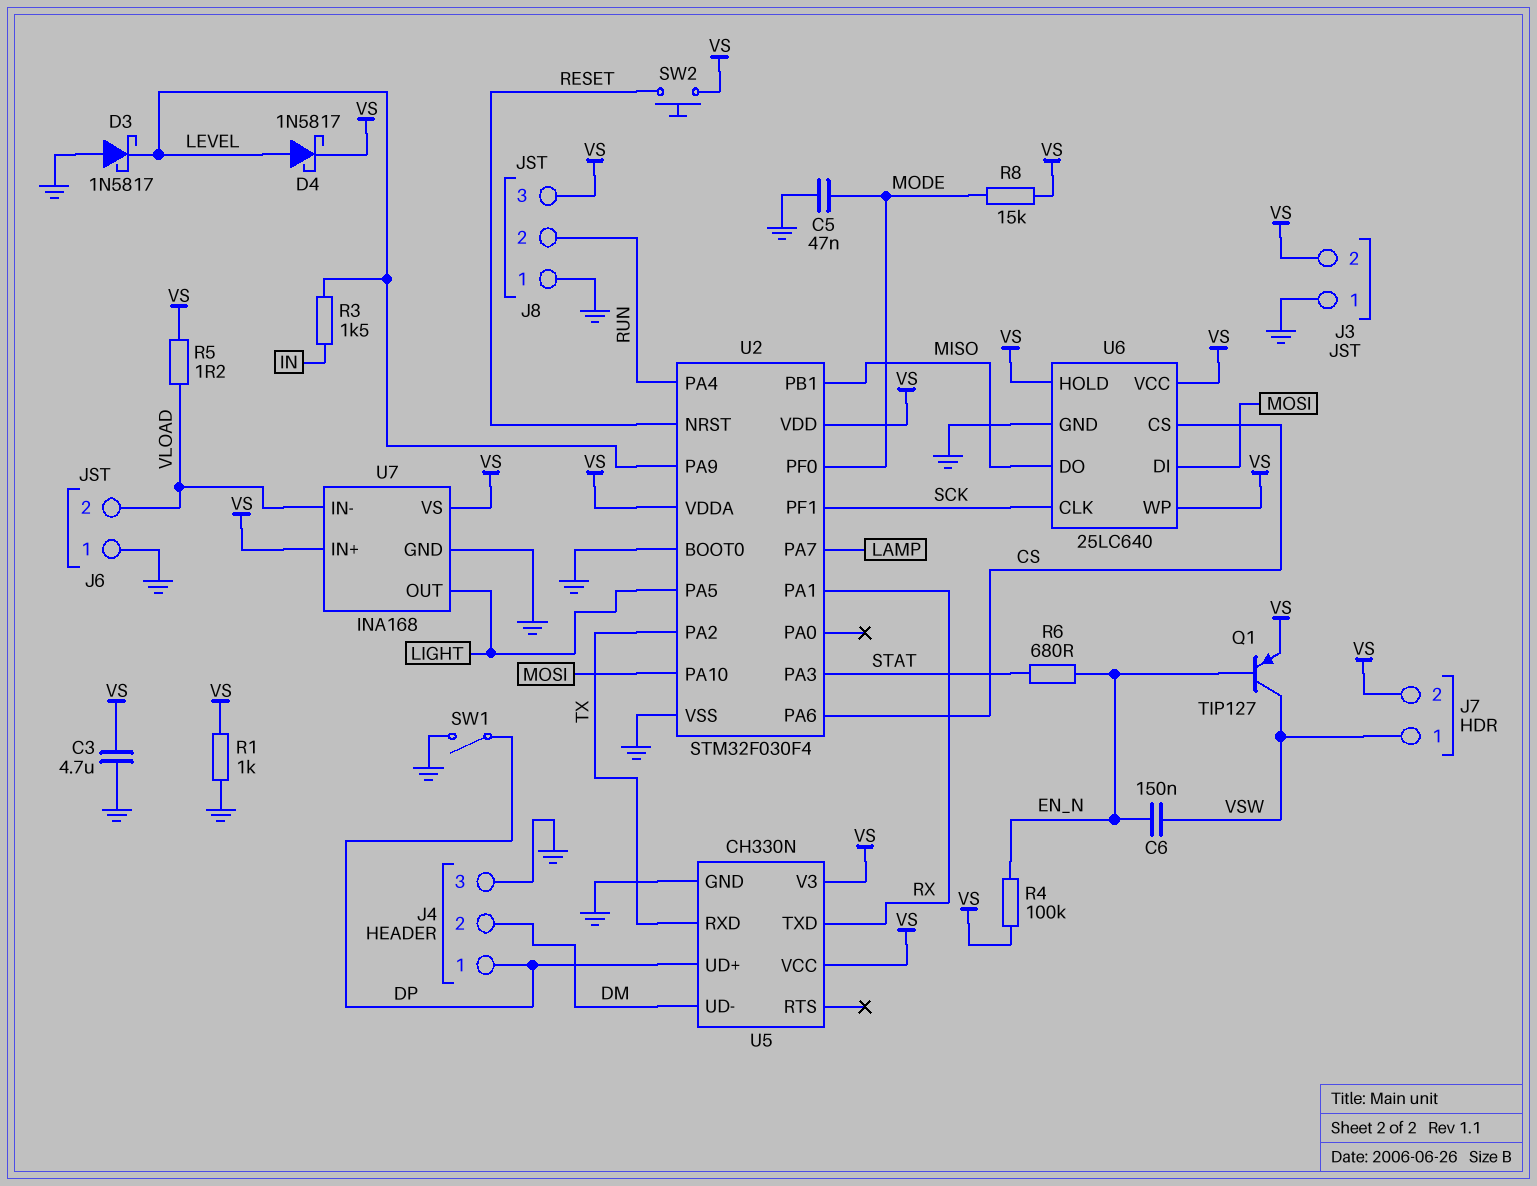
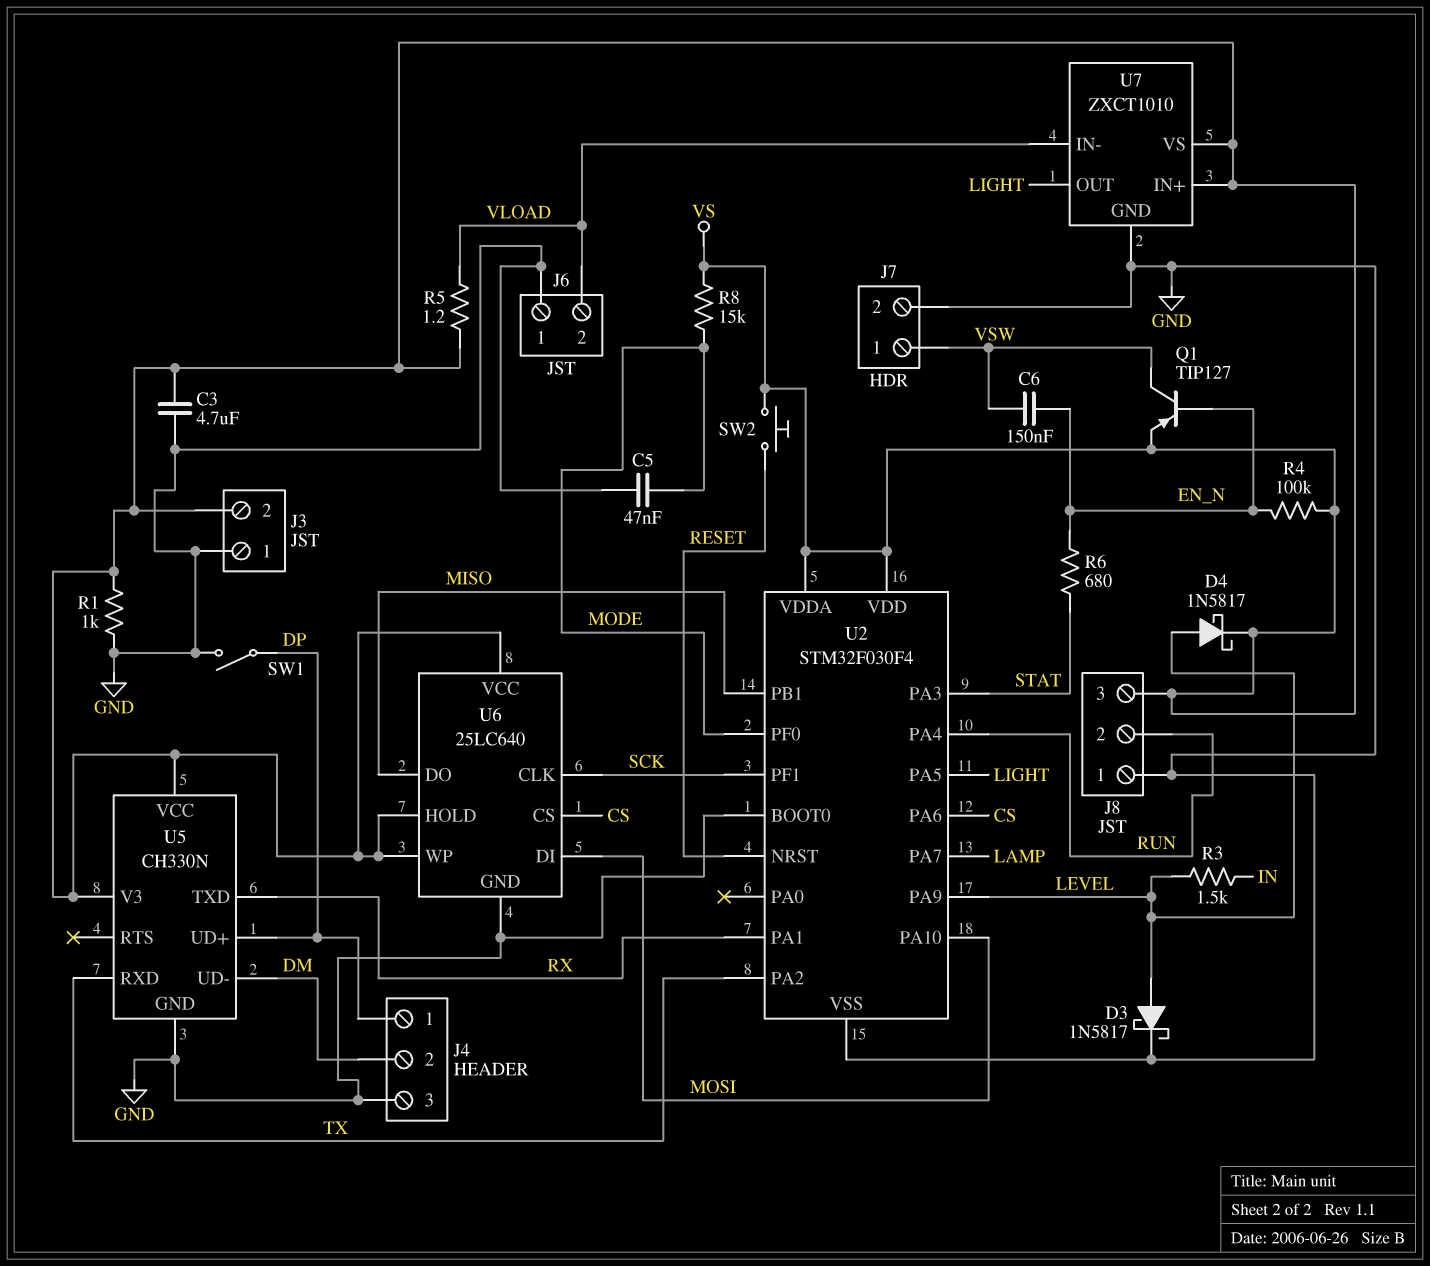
D3: schottky 1N5817 (A GND, K LEVEL) -> schottky 1N5817 (A LEVEL, K GND)
J7 pin 2: VS -> GND
U7: INA168 -> ZXCT1010

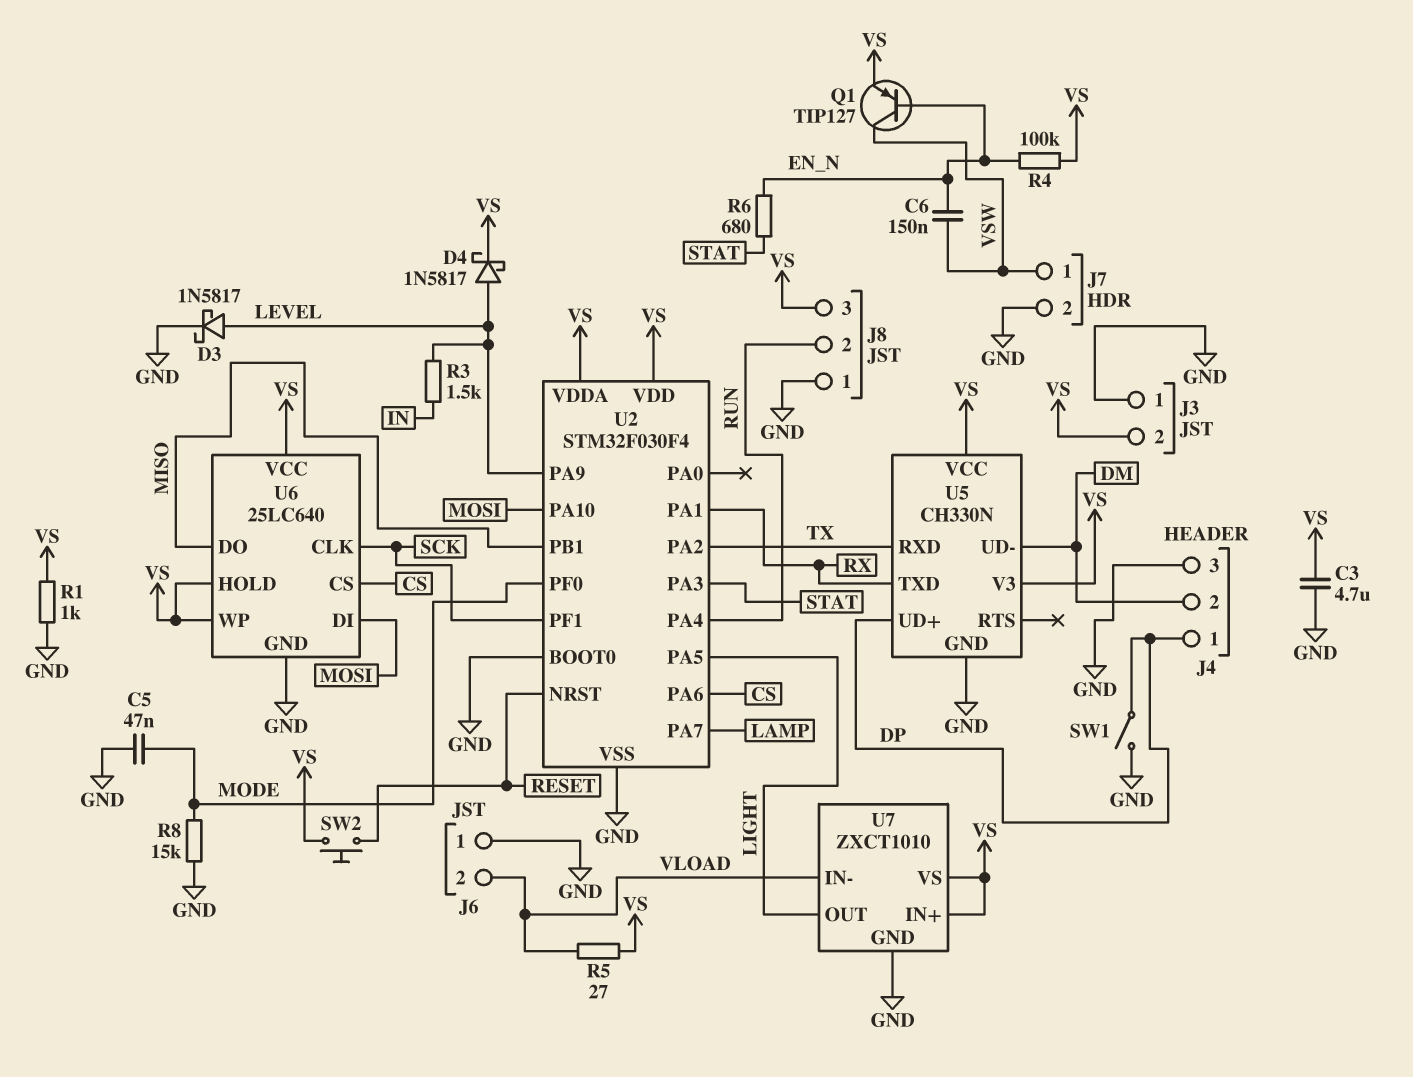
R5: 1.2 (VLOAD, VS) -> 27 (VLOAD, VS)
R8: 15k (MODE, VS) -> 15k (GND, MODE)

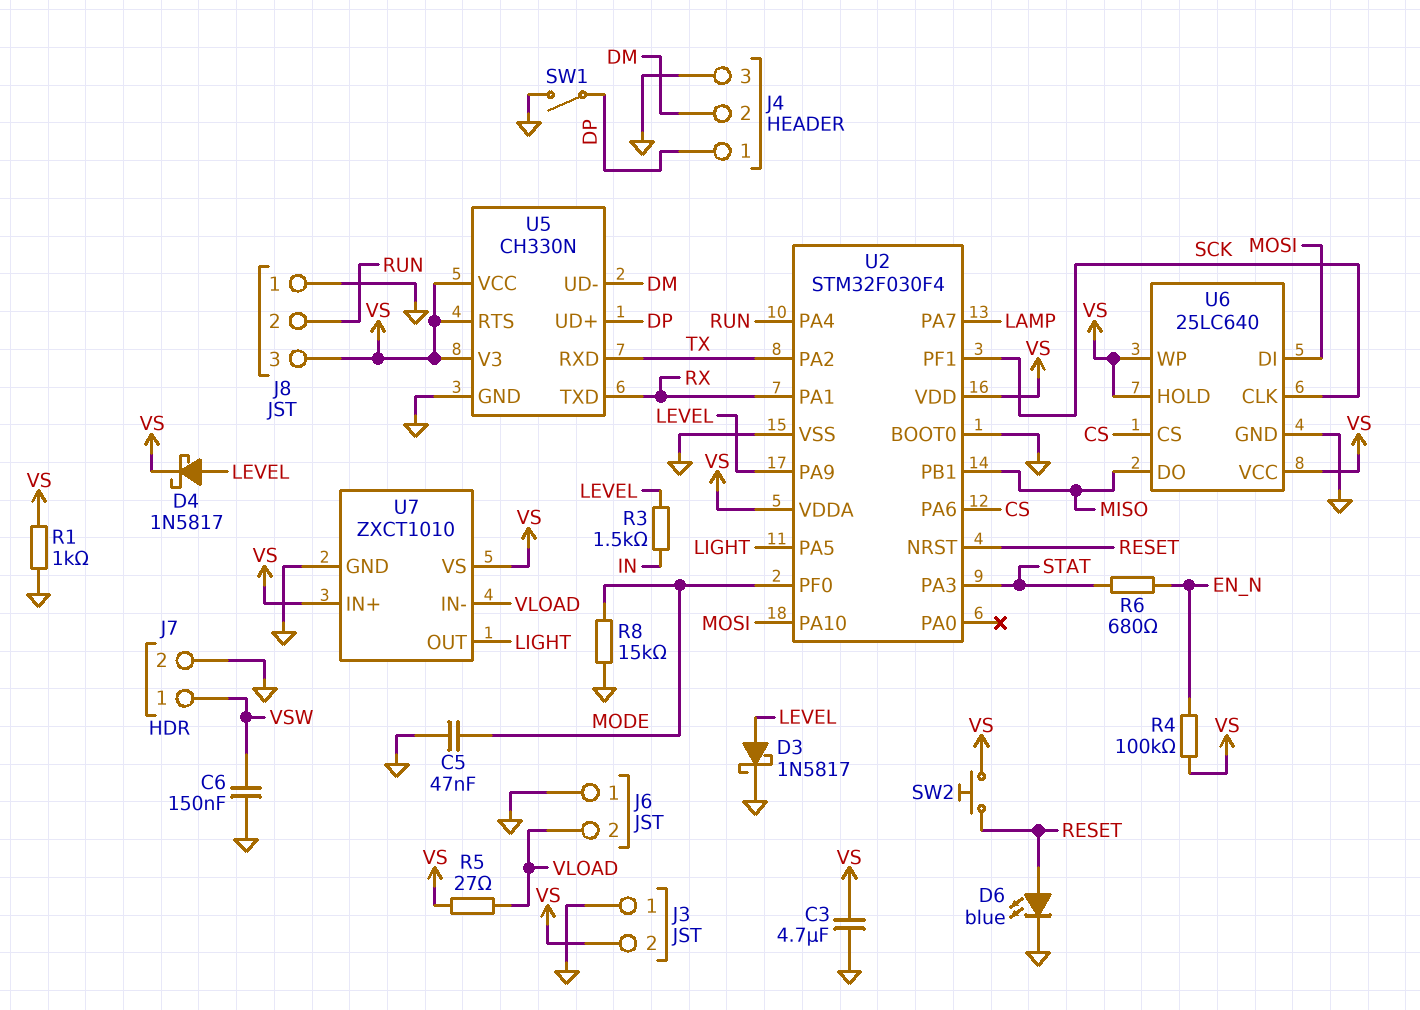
C6: 150nF (EN_N, VSW) -> 150nF (GND, VSW)
D6: none -> LED blue (A RESET, K GND)
Q1: PNP TIP127 (B EN_N, C VSW, E VS) -> none
U5 pin RTS: none -> VS

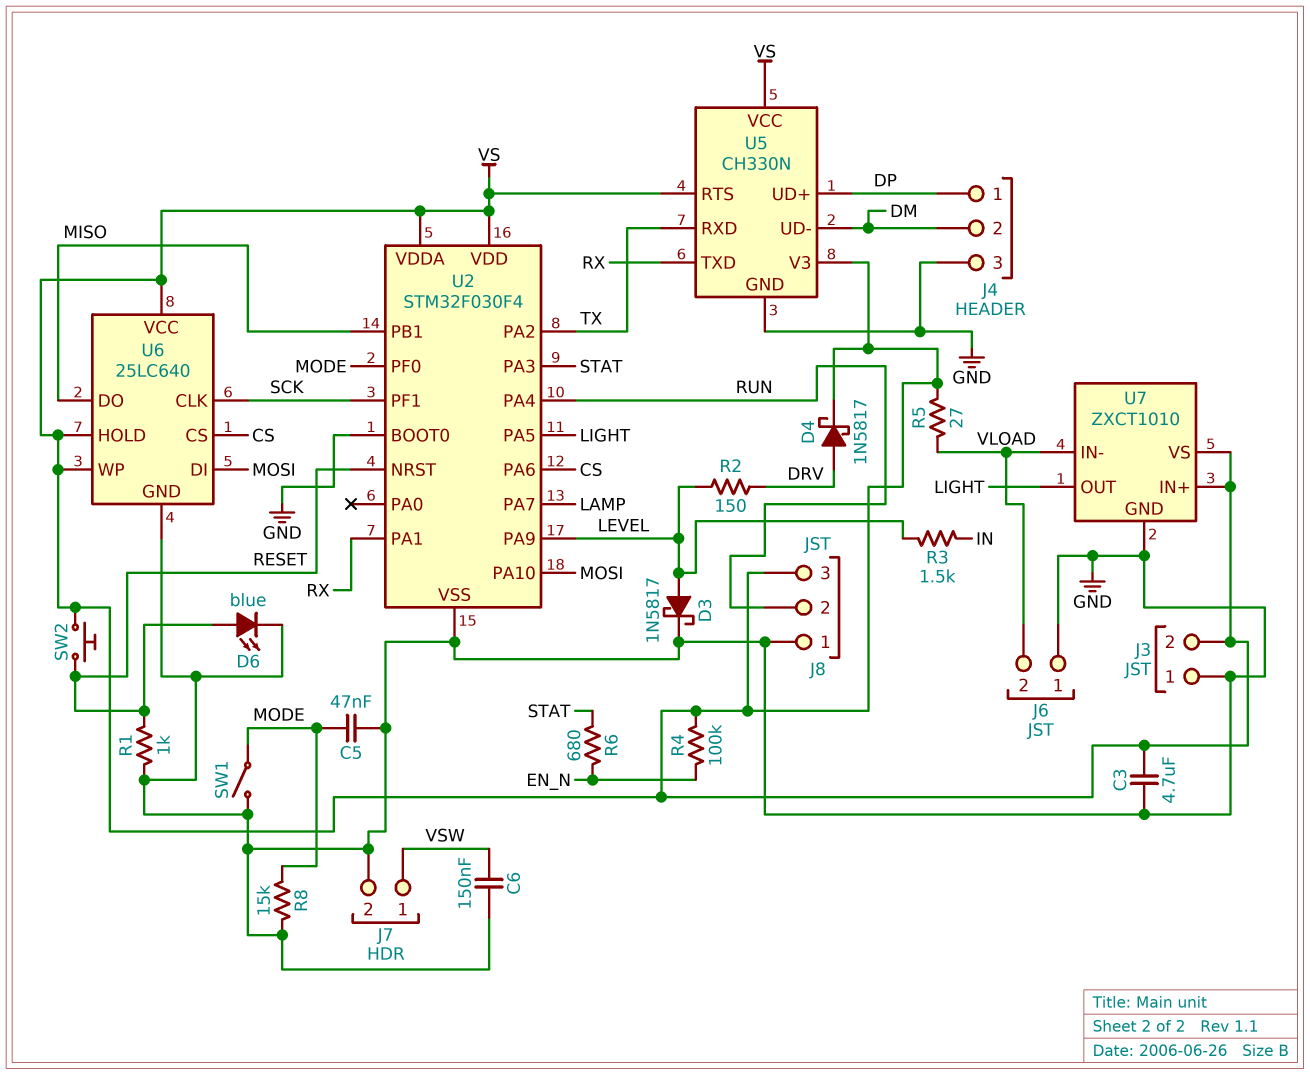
D4: schottky 1N5817 (A LEVEL, K VS) -> schottky 1N5817 (A DRV, K VS)
R1: 1k (GND, VS) -> 1k (GND, RESET)
R2: none -> 150 (DRV, LEVEL)
SW1: switch (DP, GND) -> switch (GND, MODE)

